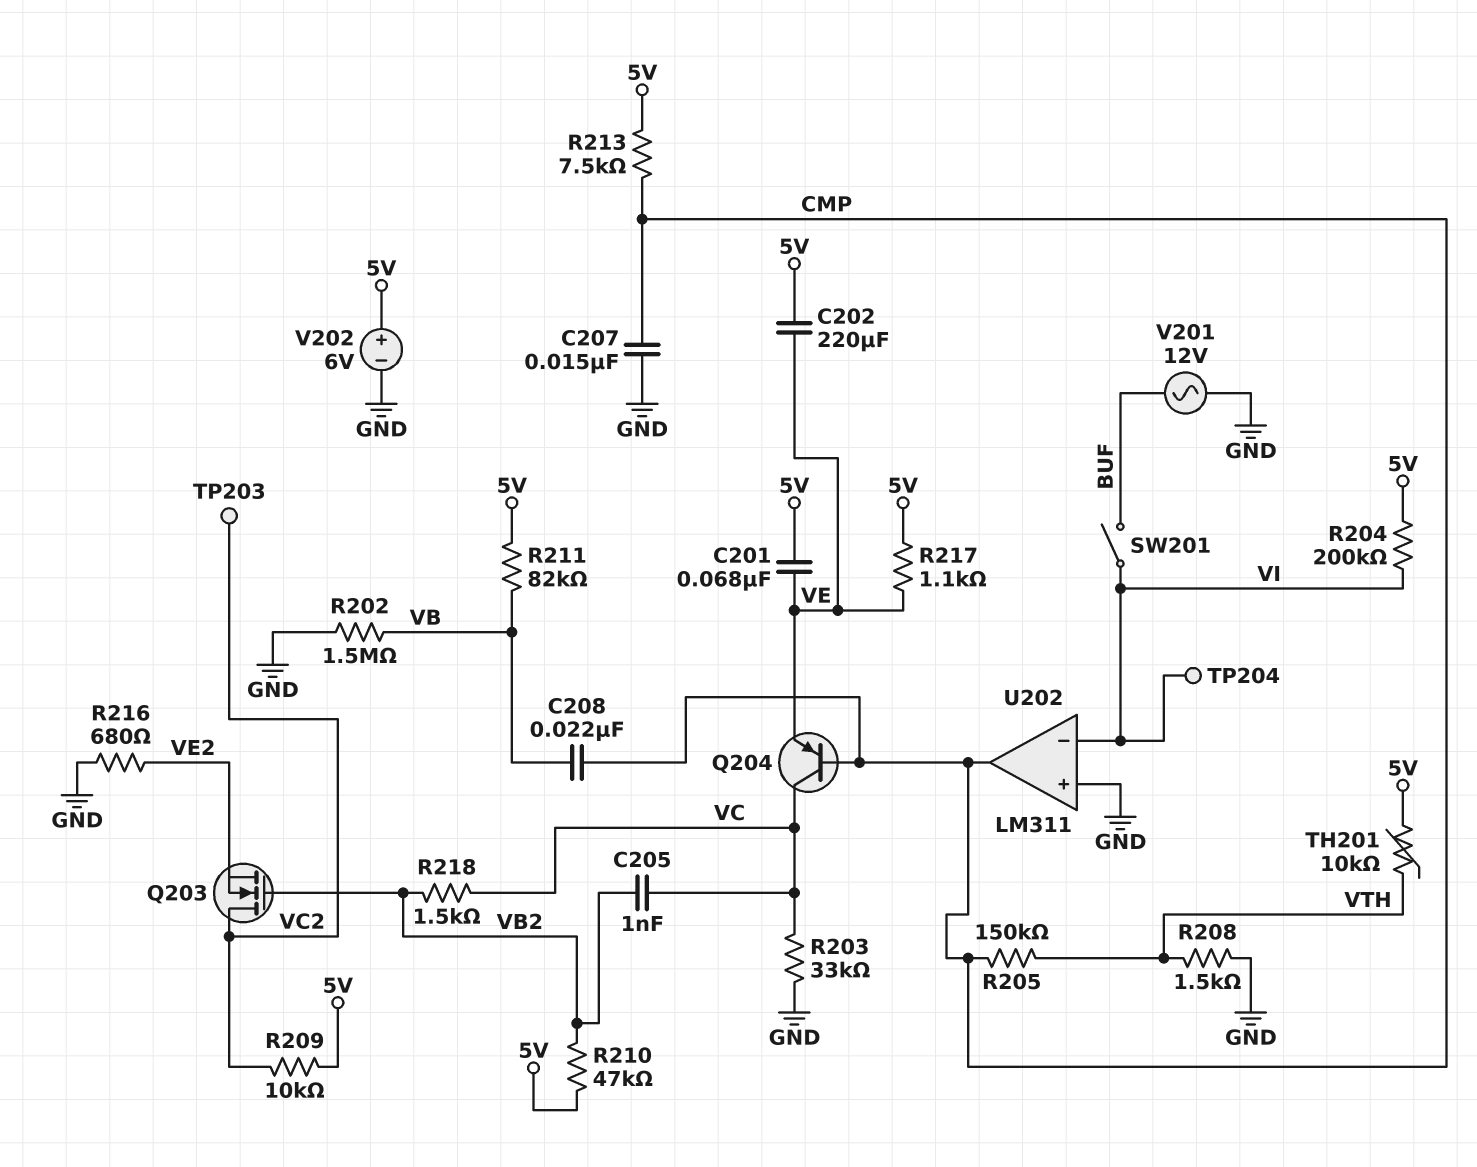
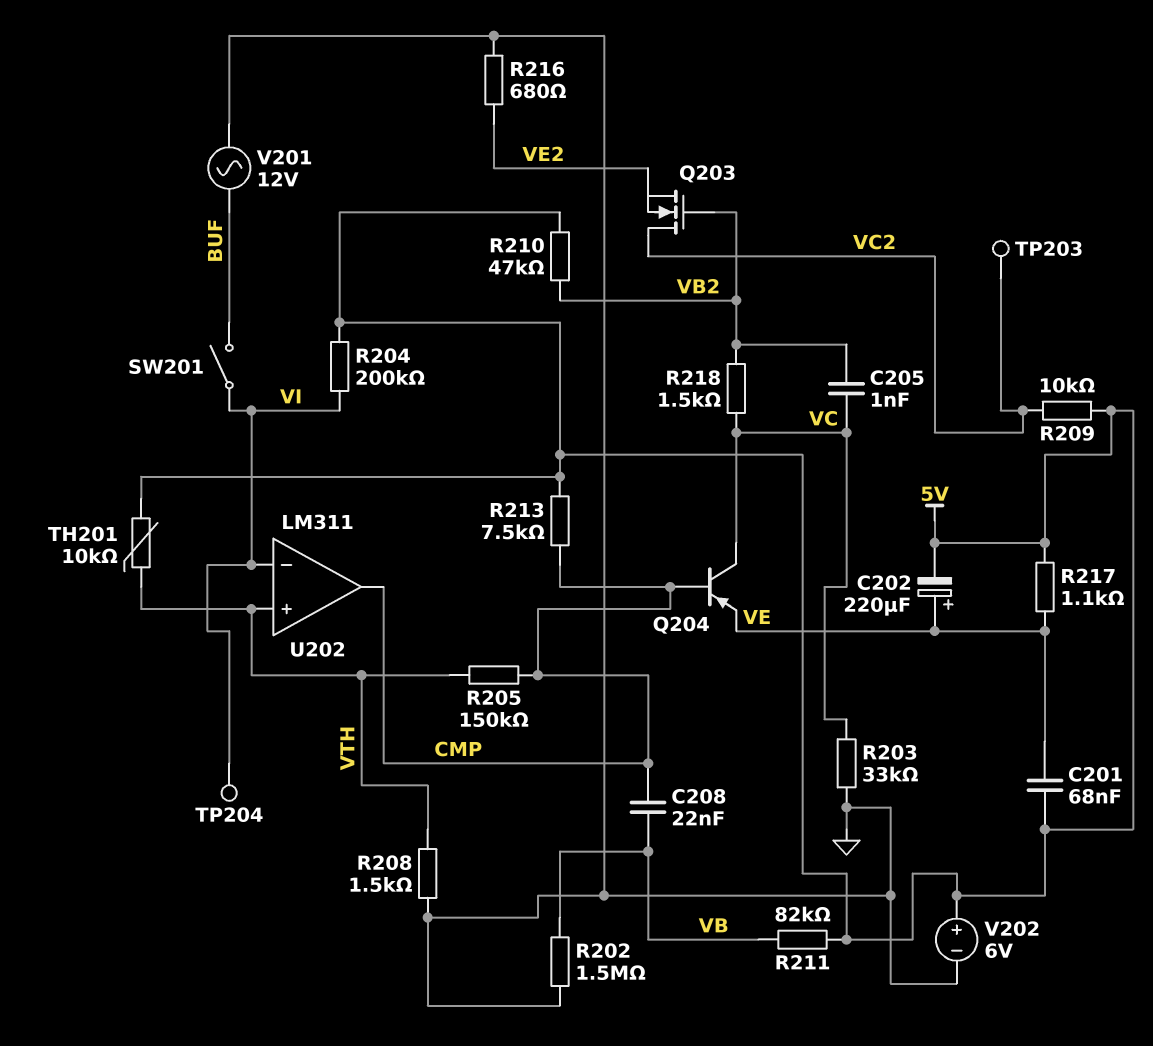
C202: 220uF (5V, VE) -> 220uF (plus VE, minus 5V)
C207: 15nF (CMP, GND) -> none
U202 pin in+: GND -> VTH

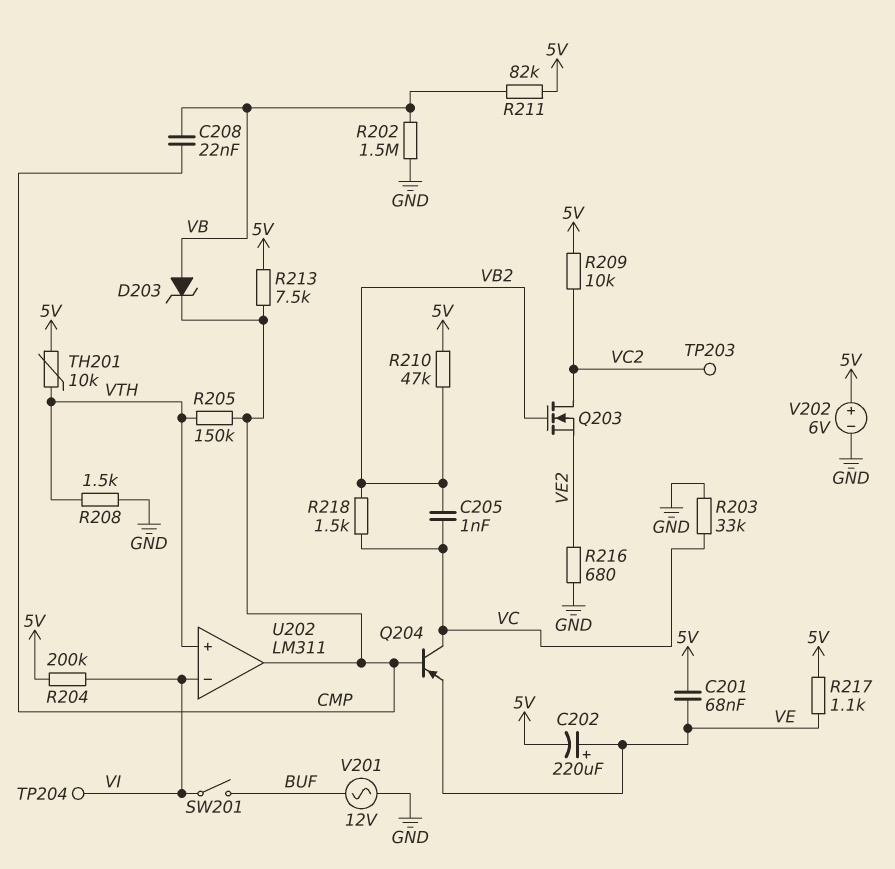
D203: none -> zener (A VB, K CMP)

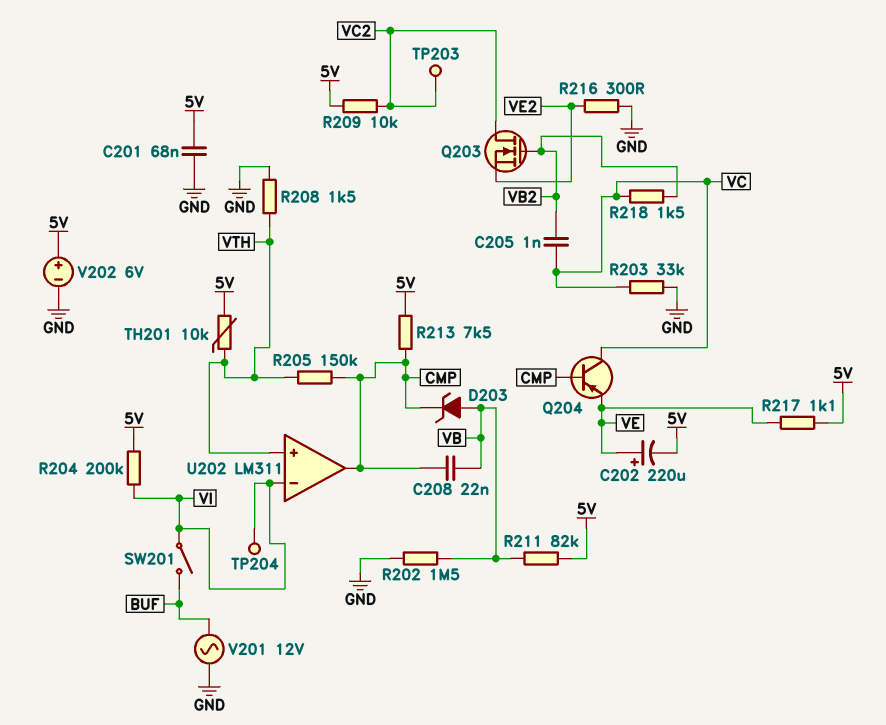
C201: 68nF (5V, VE) -> 68nF (5V, GND)
R210: 47k (5V, VB2) -> none
R216: 680 (GND, VE2) -> 300 (GND, VE2)

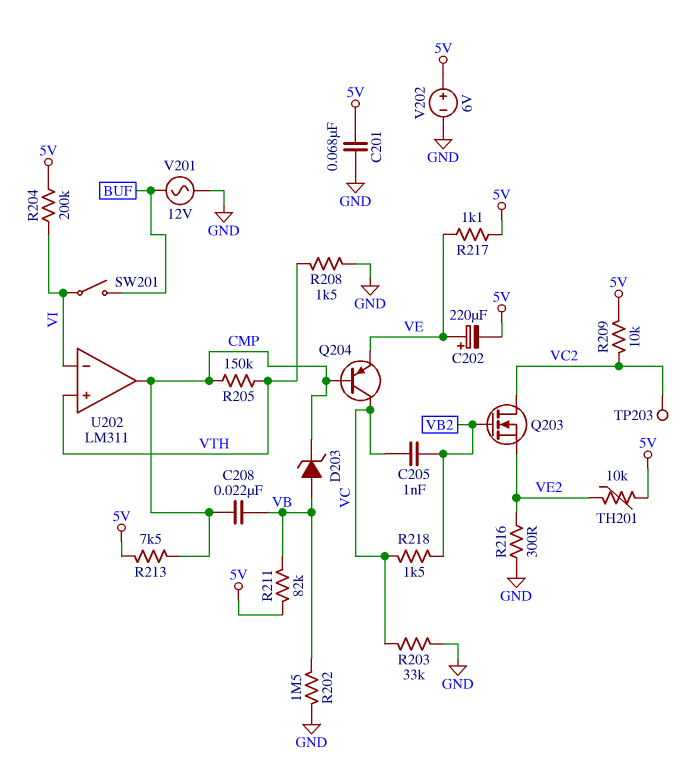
TH201: 10k (5V, VTH) -> 10k (5V, VE2)
TP204: test point (VI) -> none

